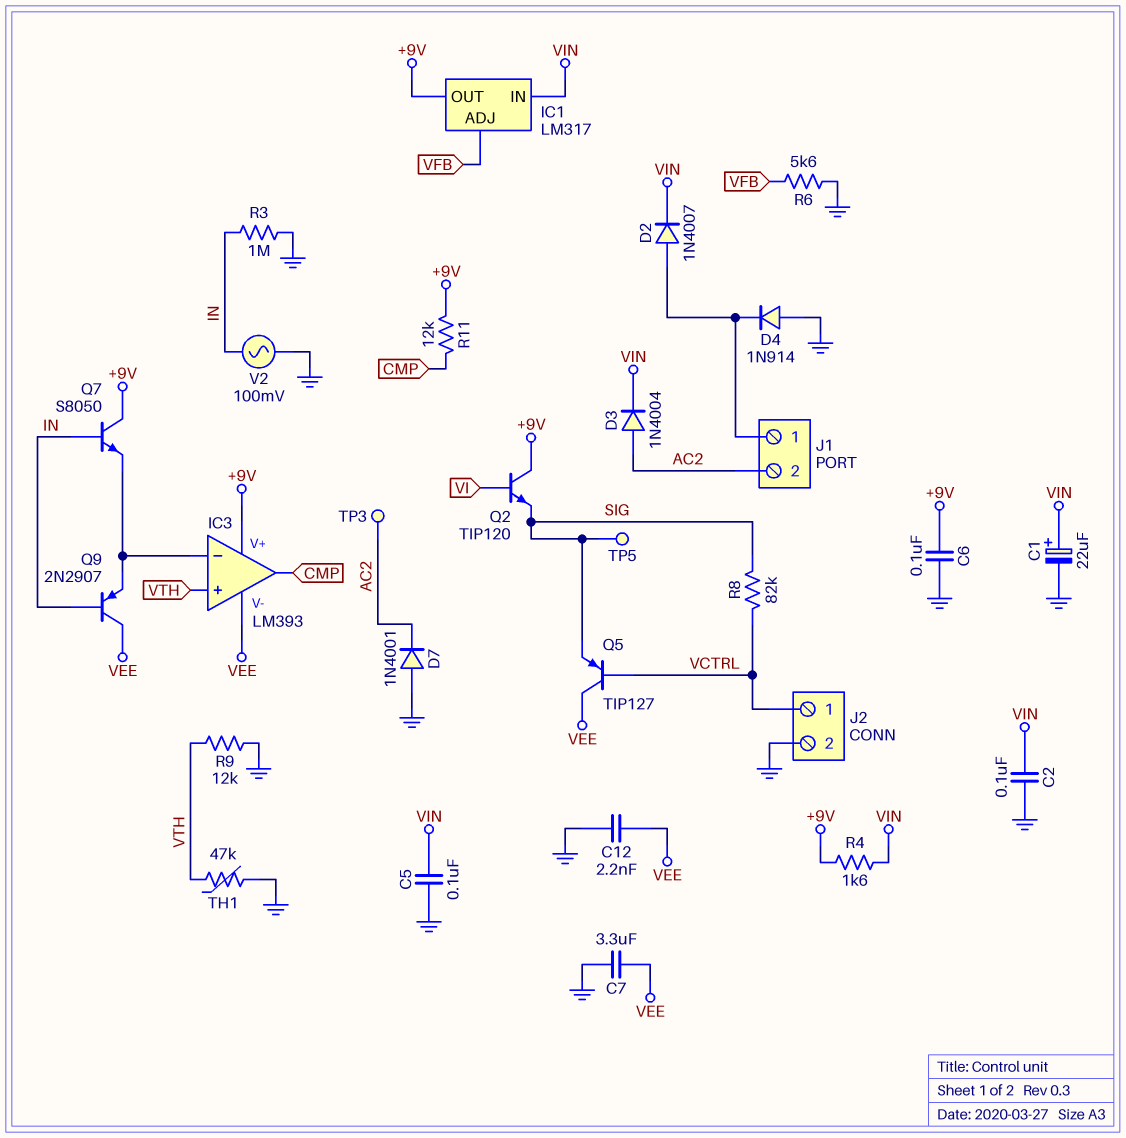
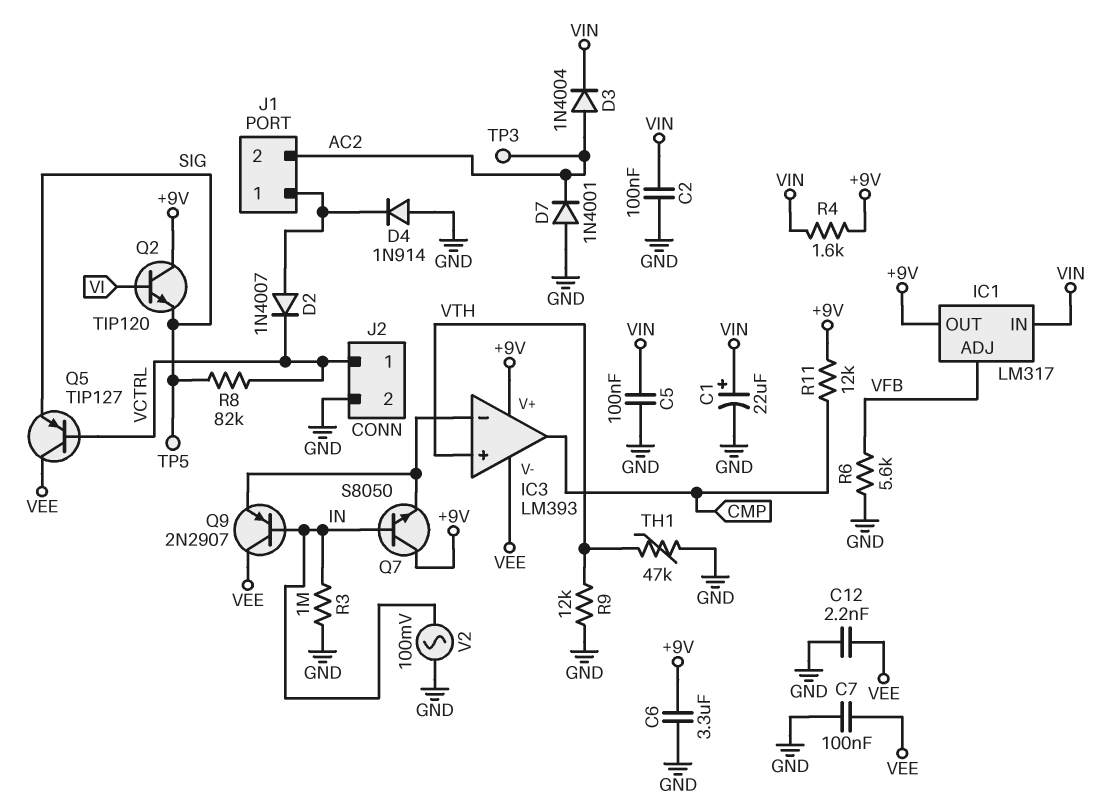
C6: 100nF (+9V, GND) -> 3.3uF (+9V, GND)
C7: 3.3uF (GND, VEE) -> 100nF (GND, VEE)
D2: diode 1N4007 (A J1/1, K VIN) -> diode 1N4007 (A J1/1, K VCTRL)

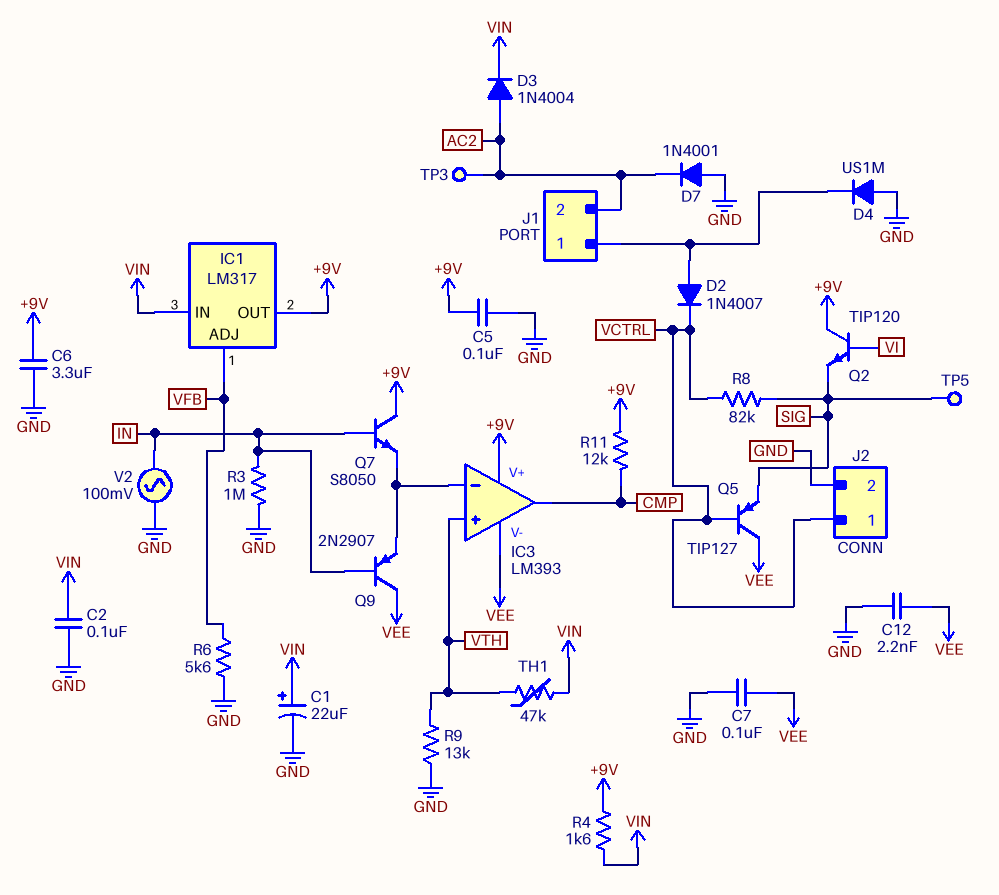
C5: 100nF (GND, VIN) -> 100nF (+9V, GND)
D4: diode 1N914 (A GND, K J1/1) -> diode US1M (A GND, K J1/1)
R9: 12k (GND, VTH) -> 13k (GND, VTH)
TH1: 47k (GND, VTH) -> 47k (VIN, VTH)

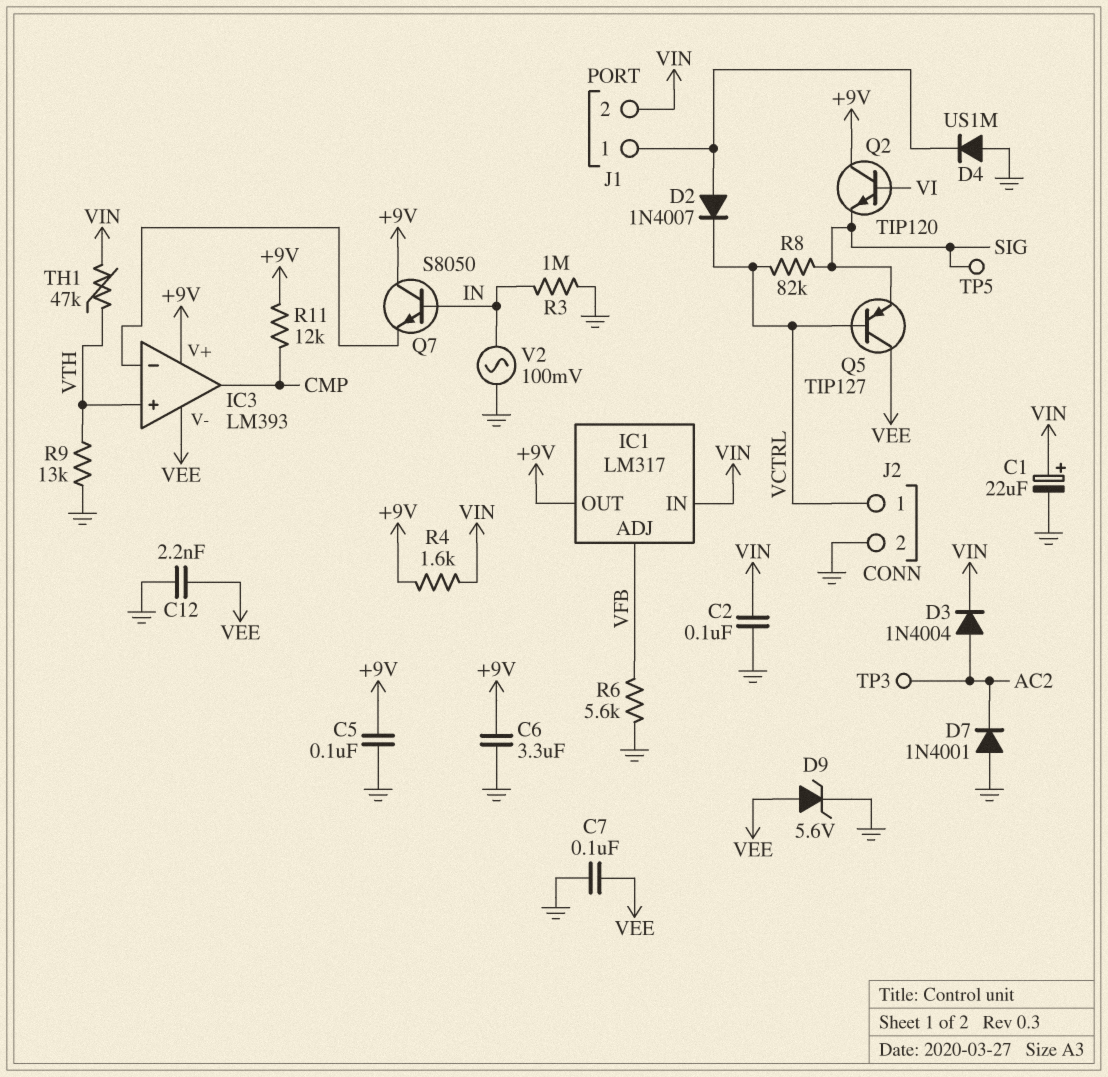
D9: none -> zener 5.6V (A VEE, K GND)
J1 pin 2: AC2 -> VIN
Q9: PNP 2N2907 (B IN, C VEE, E IC3/in-) -> none

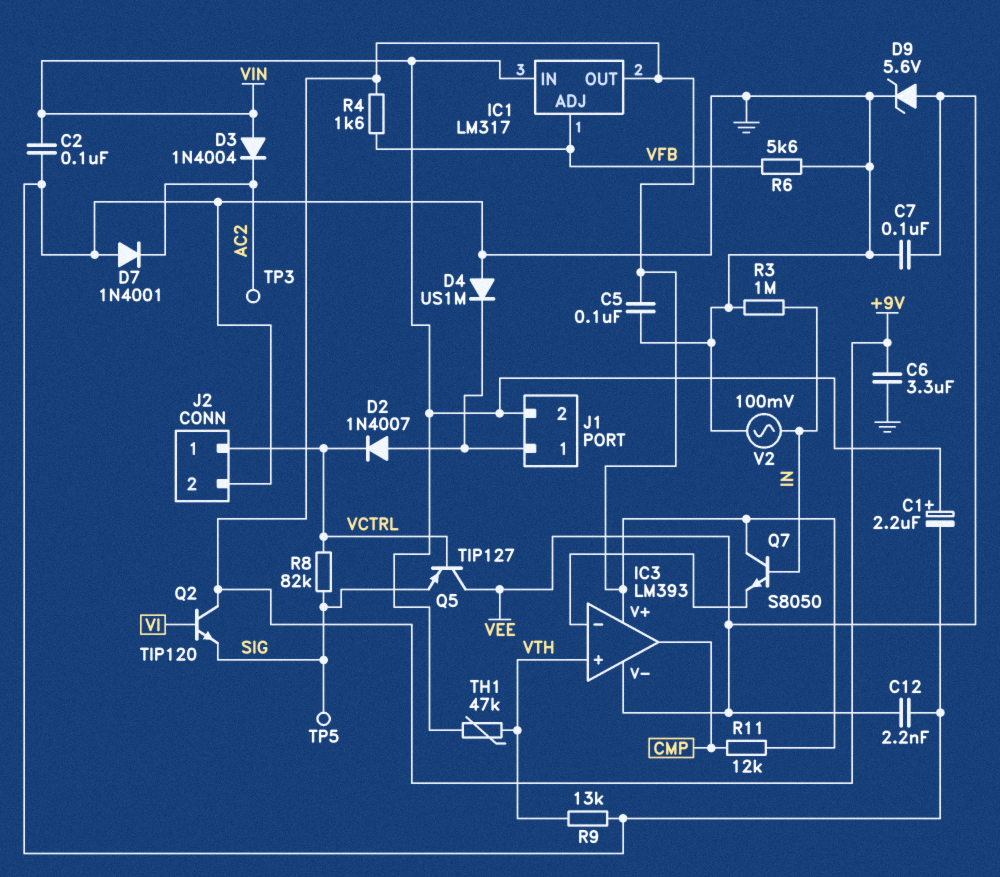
C1: 22uF (plus VIN, minus GND) -> 2.2uF (plus VIN, minus GND)
D3: diode 1N4004 (A AC2, K VIN) -> diode 1N4004 (A VIN, K AC2)
R4: 1.6k (+9V, VIN) -> 1.6k (+9V, VFB)

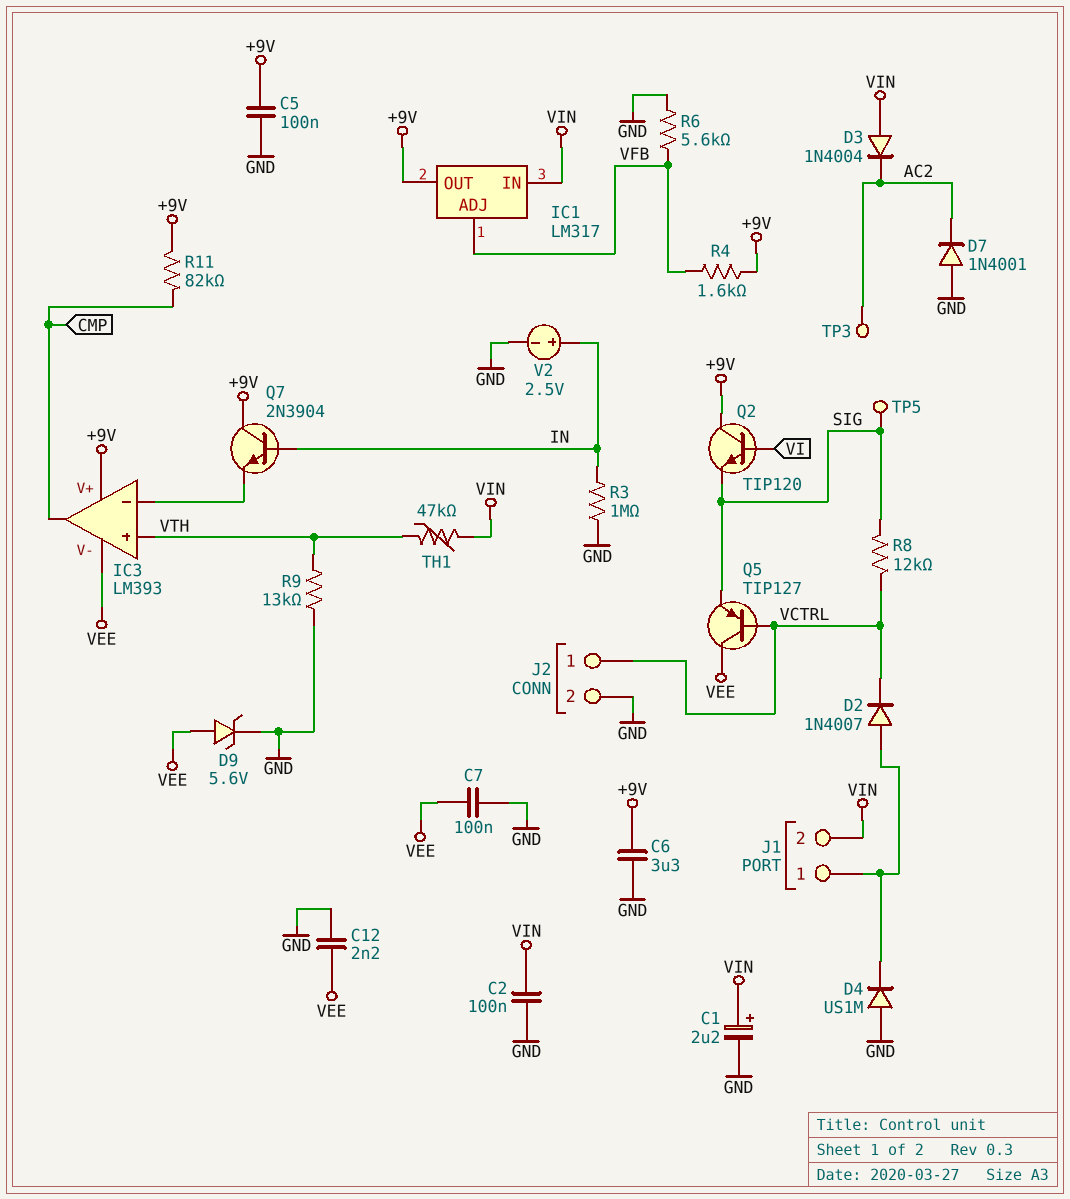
Q7: NPN S8050 (B IN, C +9V, E IC3/in-) -> NPN 2N3904 (B IN, C +9V, E IC3/in-)
R8: 82k (SIG, VCTRL) -> 12k (SIG, VCTRL)
R11: 12k (+9V, CMP) -> 82k (+9V, CMP)
V2: AC 100mV (GND, IN) -> 2.5V (plus IN, minus GND)

